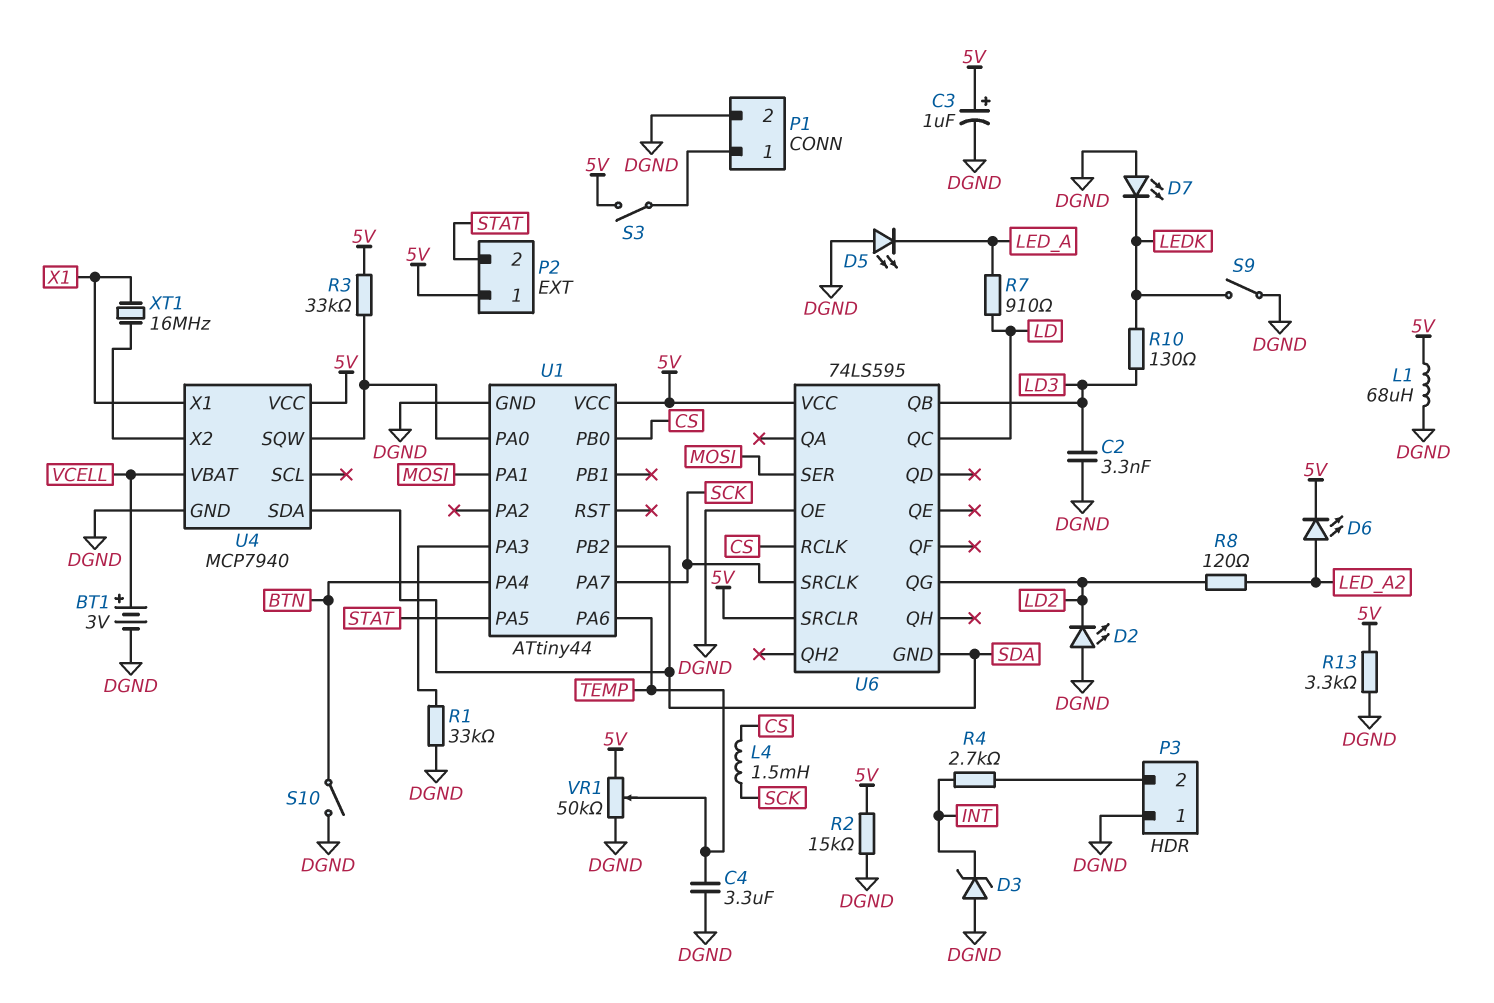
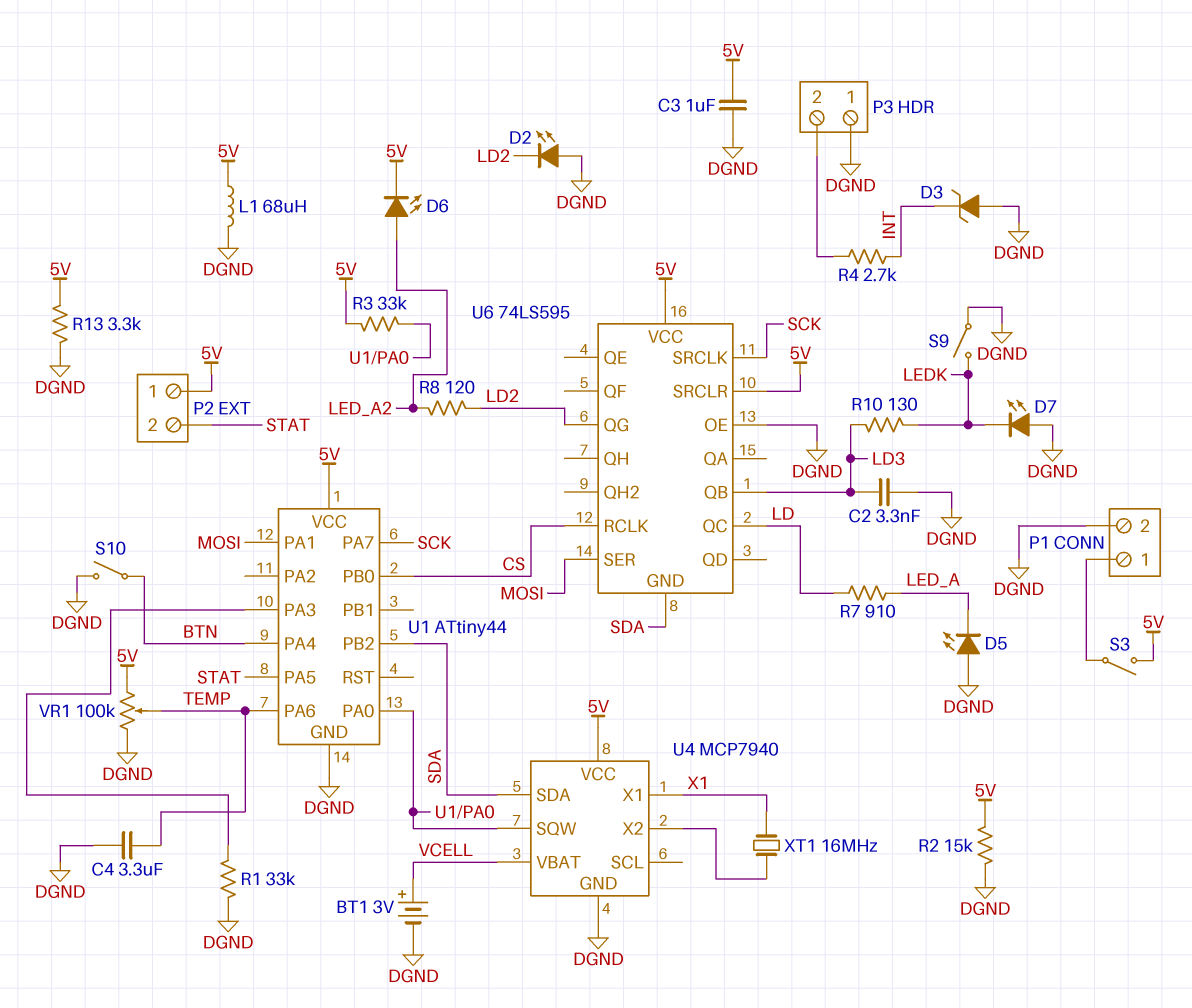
C3: 1uF (plus 5V, minus DGND) -> 1uF (5V, DGND)
L4: 1.5mH (CS, SCK) -> none
VR1: 50k (5V, DGND, wiper TEMP) -> 100k (5V, DGND, wiper TEMP)

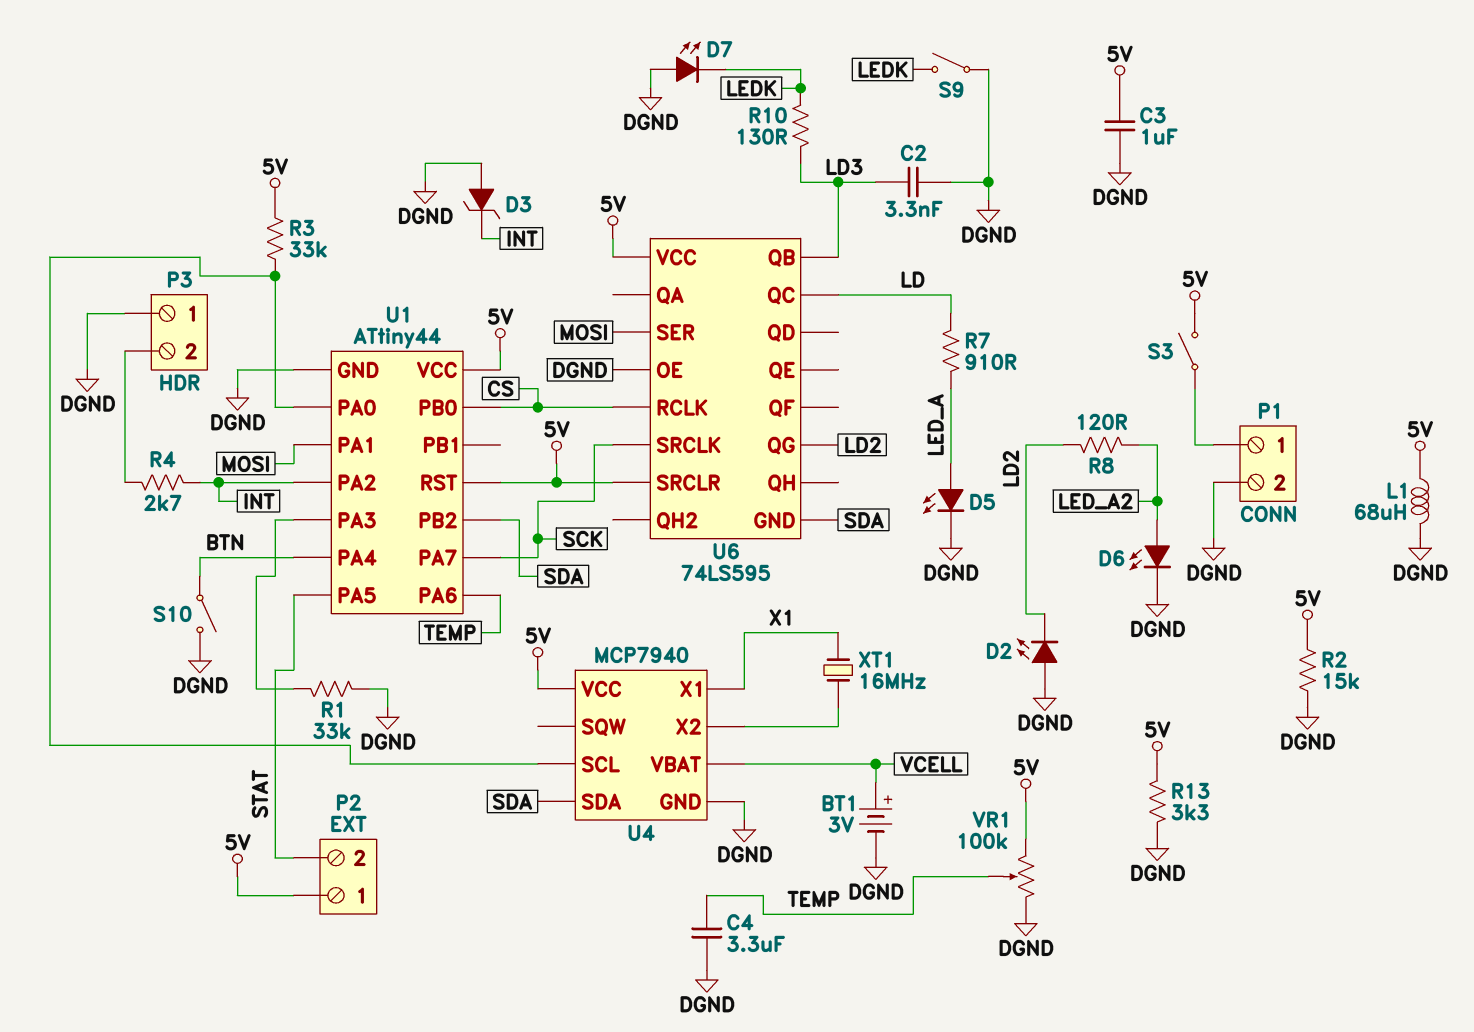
D5: LED (A DGND, K LED_A) -> LED (A LED_A, K DGND)
D6: LED (A LED_A2, K 5V) -> LED (A LED_A2, K DGND)
U1 pin PA2: none -> INT
U1 pin RST: none -> 5V
U4 pin SCL: none -> U1/PA0
U4 pin SQW: U1/PA0 -> none

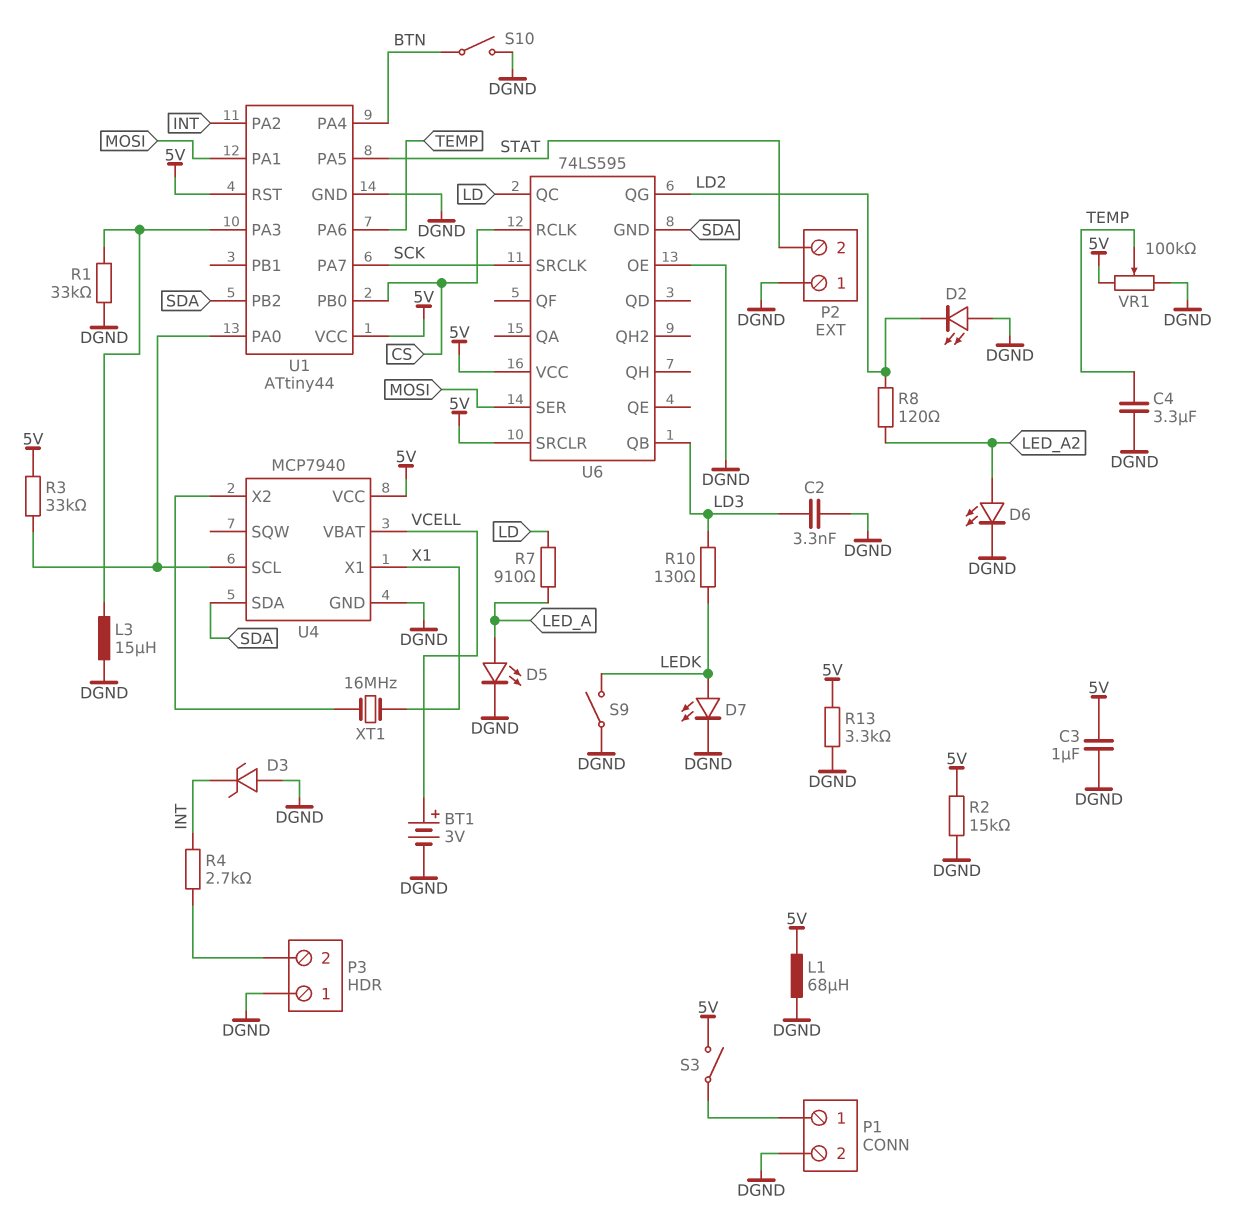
D7: LED (A DGND, K LEDK) -> LED (A LEDK, K DGND)
L3: none -> 15uH (DGND, U1/PA3)
P2 pin 1: 5V -> DGND

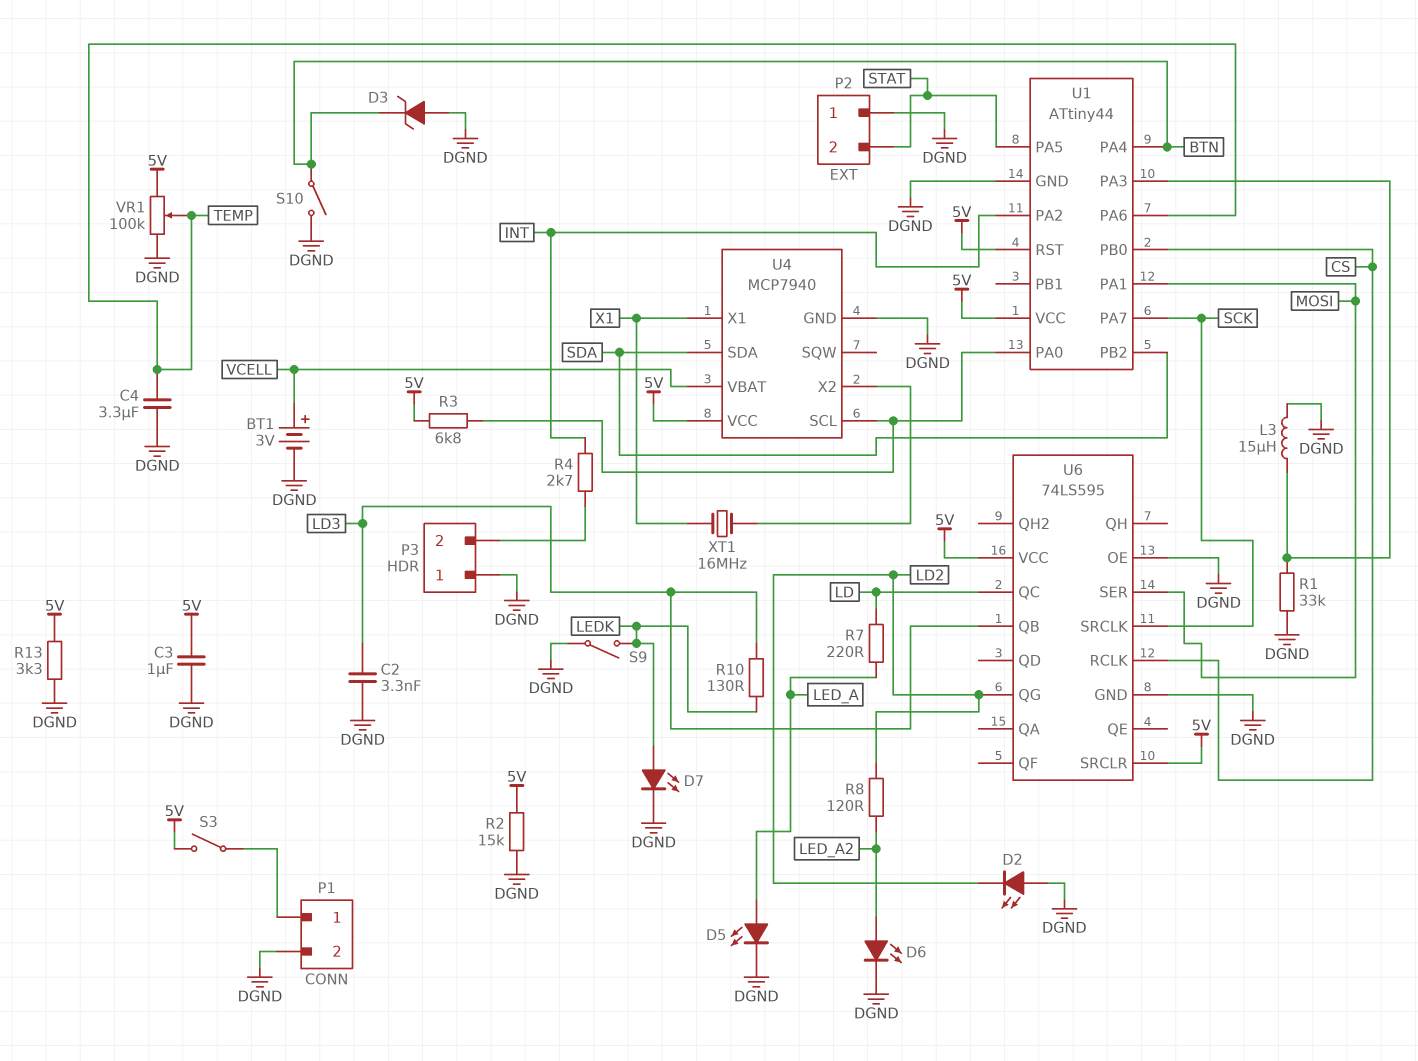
D3: zener (A DGND, K INT) -> zener (A DGND, K BTN)
L1: 68uH (5V, DGND) -> none
R3: 33k (5V, U1/PA0) -> 6.8k (5V, U1/PA0)
R7: 910 (LD, LED_A) -> 220 (LD, LED_A)
U6 pin GND: SDA -> DGND

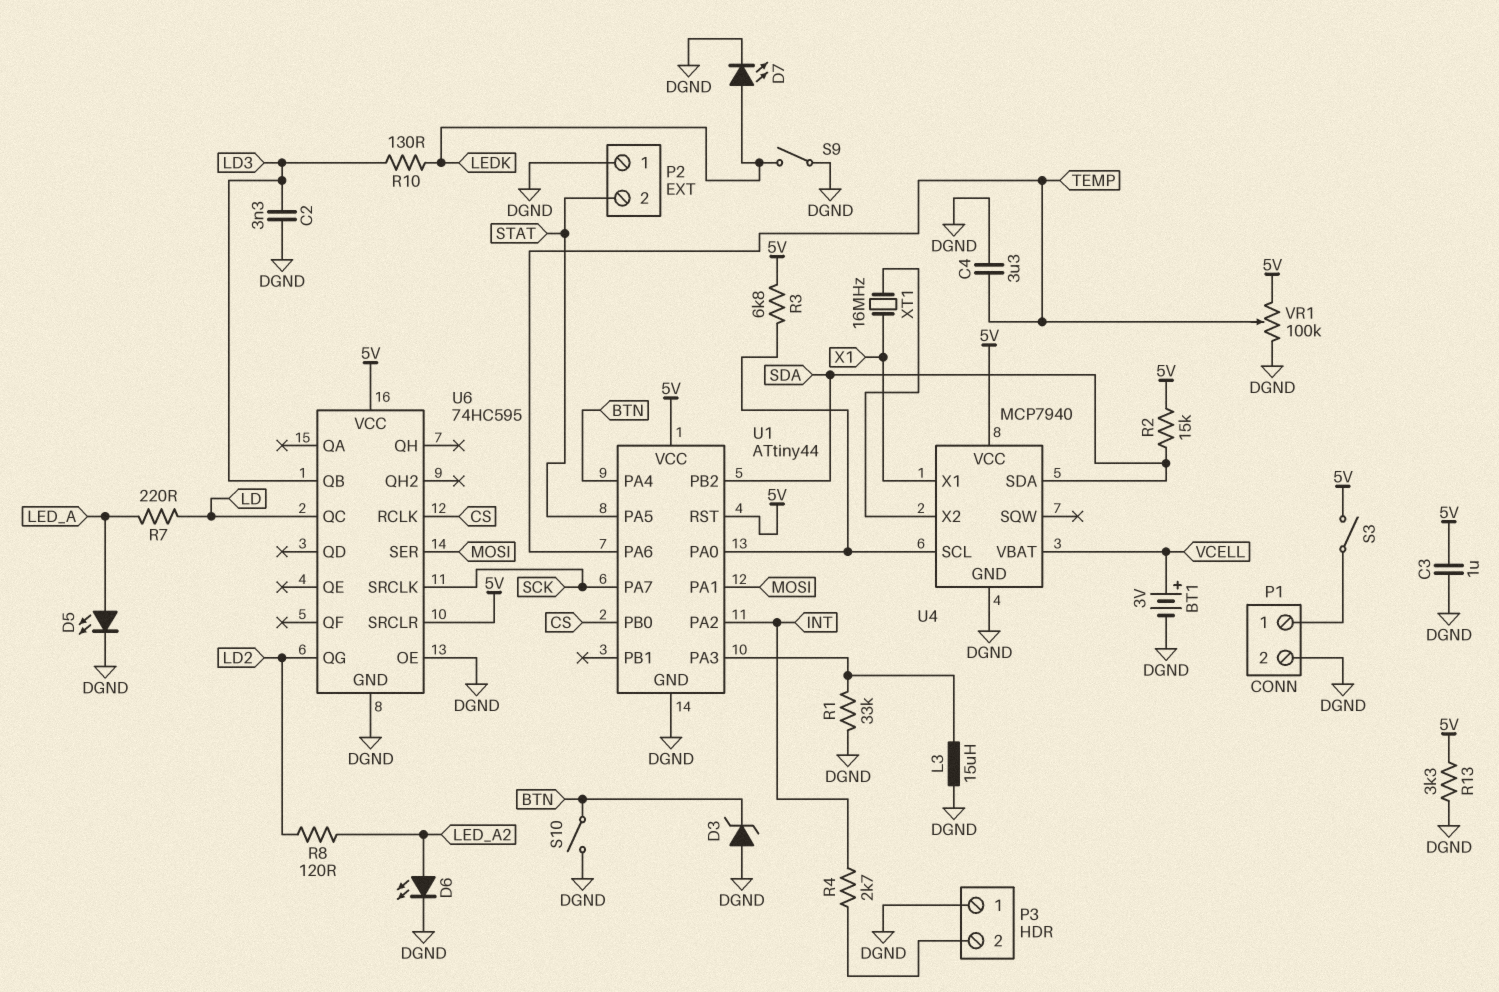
D2: LED (A DGND, K LD2) -> none
R2: 15k (5V, DGND) -> 15k (5V, SDA)
U6: 74LS595 -> 74HC595

